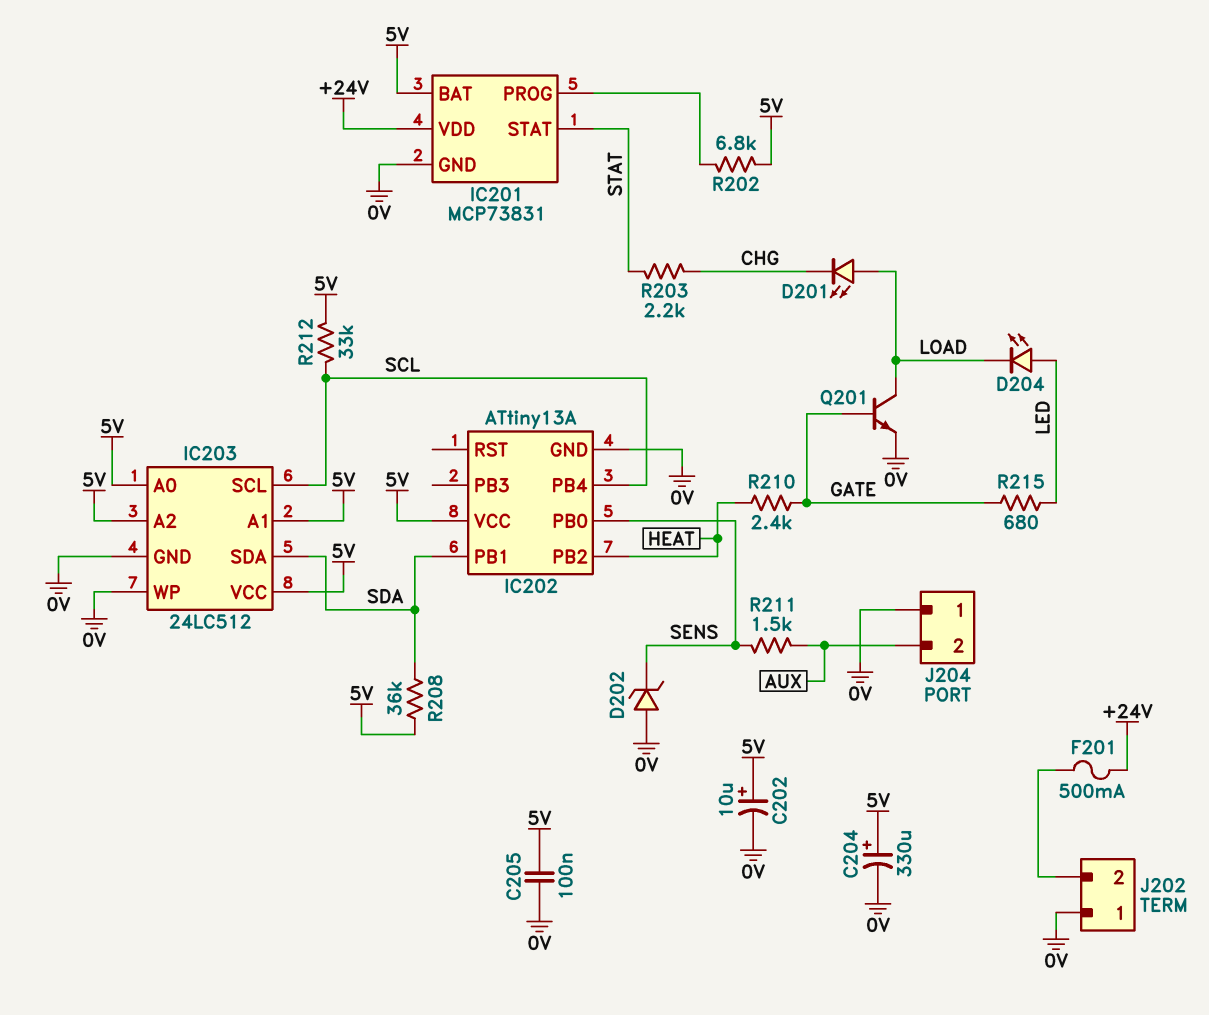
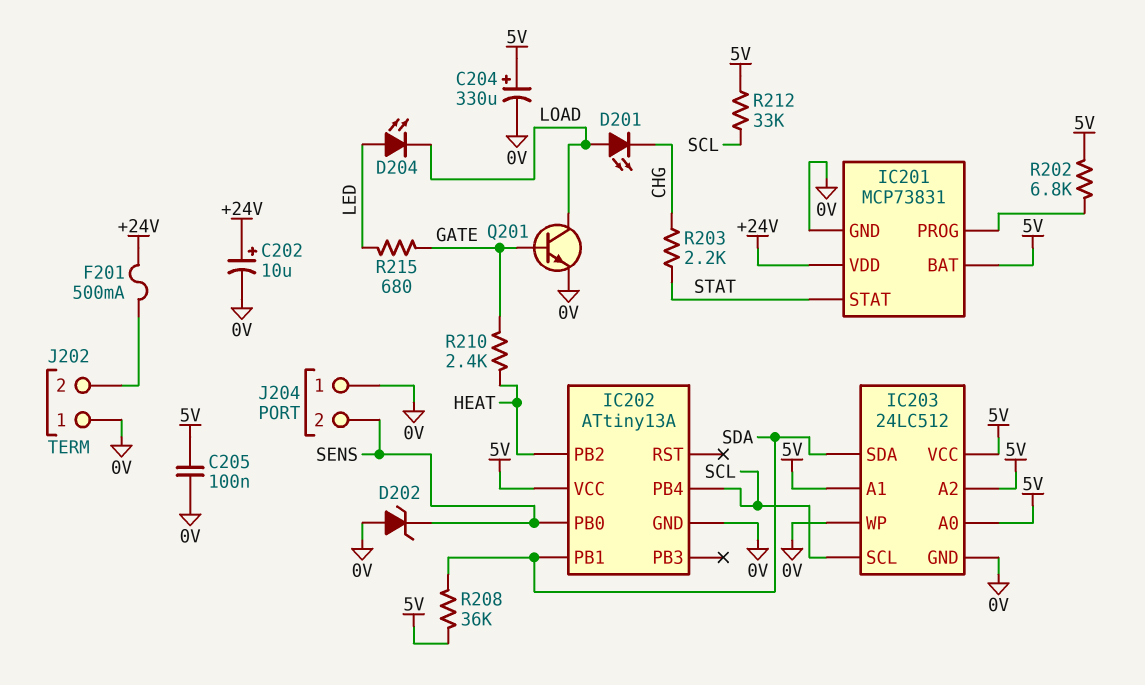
C202: 10uF (plus 5V, minus 0V) -> 10uF (plus +24V, minus 0V)
J204 pin 2: AUX -> SENS
R211: 1.5k (AUX, SENS) -> none

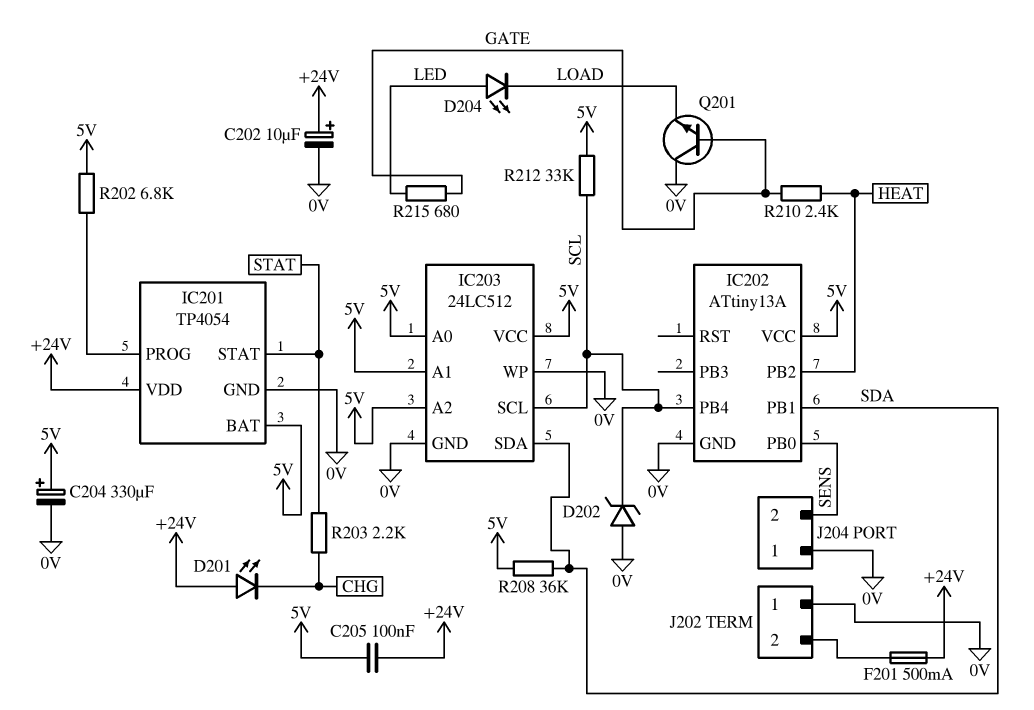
C205: 100nF (0V, 5V) -> 100nF (+24V, 5V)
D201: LED (A LOAD, K CHG) -> LED (A +24V, K CHG)
D202: zener (A 0V, K SENS) -> zener (A 0V, K SCL)
IC201: MCP73831 -> TP4054
Q201: NPN (B GATE, C LOAD, E 0V) -> NPN (B GATE, C 0V, E LOAD)

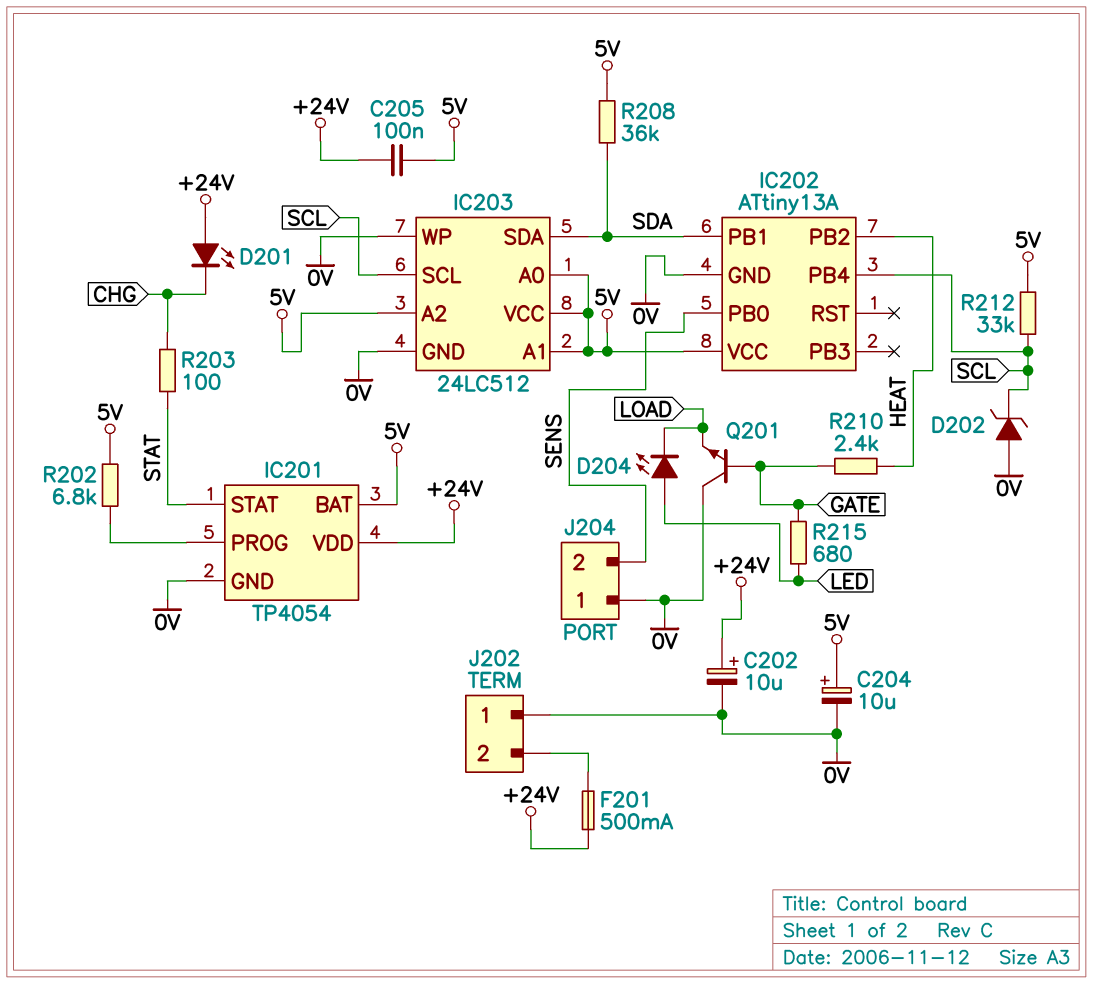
C204: 330uF (plus 5V, minus 0V) -> 10uF (plus 5V, minus 0V)
R203: 2.2k (CHG, STAT) -> 100 (CHG, STAT)

